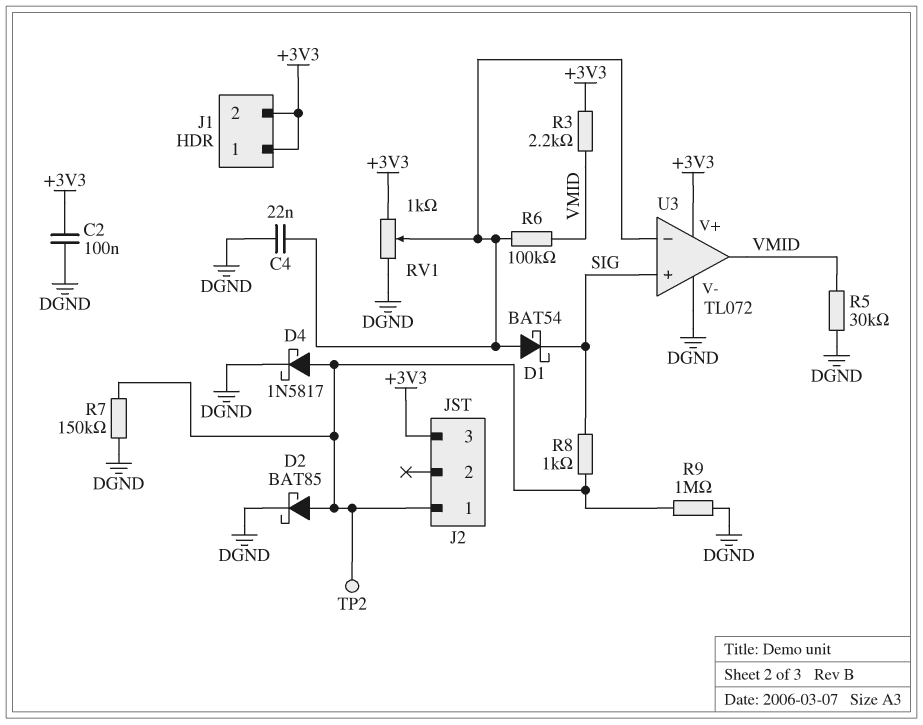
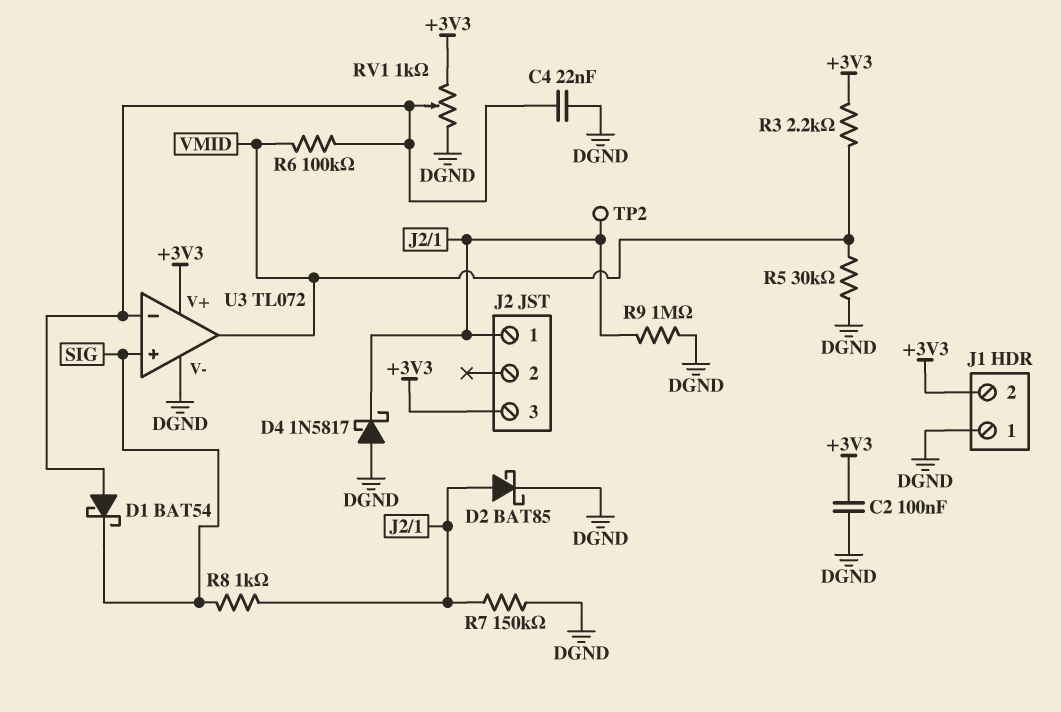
D4: schottky 1N5817 (A J2/1, K DGND) -> schottky 1N5817 (A DGND, K J2/1)
J1 pin 1: +3V3 -> DGND

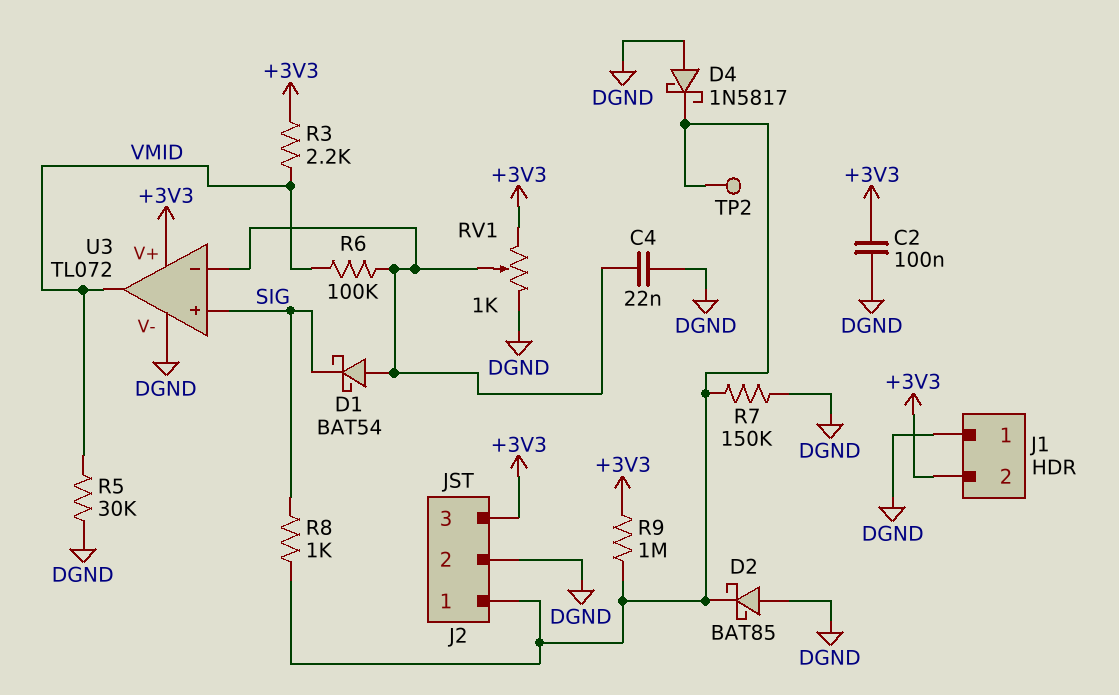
D2: schottky BAT85 (A J2/1, K DGND) -> schottky BAT85 (A DGND, K J2/1)
J2 pin 2: none -> DGND
R9: 1M (DGND, J2/1) -> 1M (+3V3, J2/1)

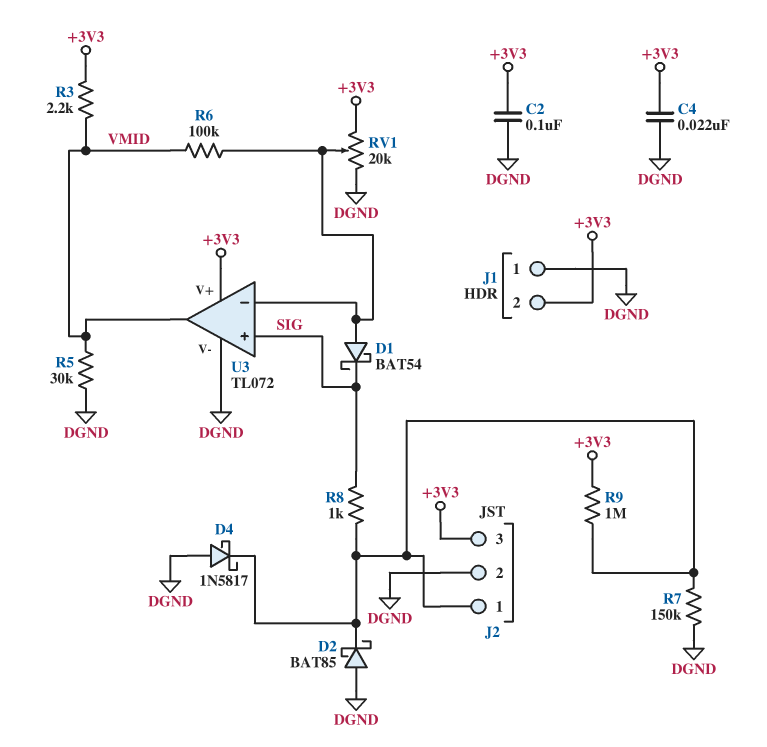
C4: 22nF (DGND, U3/in-) -> 22nF (+3V3, DGND)
RV1: 1k (+3V3, DGND, wiper U3/in-) -> 20k (+3V3, DGND, wiper U3/in-)
TP2: test point (J2/1) -> none

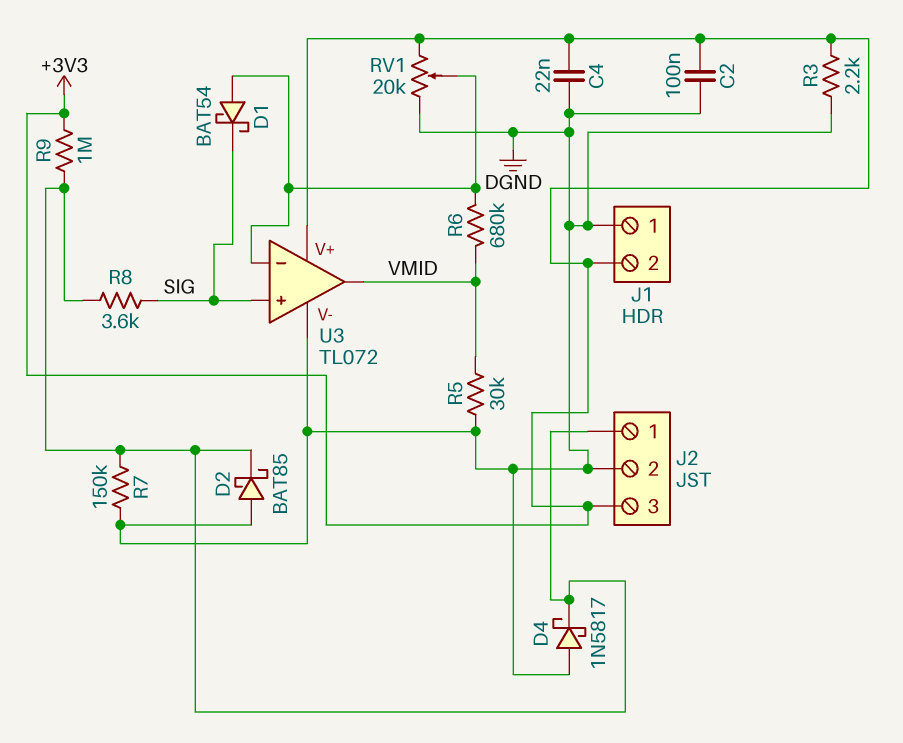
R3: 2.2k (+3V3, VMID) -> 2.2k (+3V3, DGND)
R6: 100k (U3/in-, VMID) -> 680k (U3/in-, VMID)
R8: 1k (J2/1, SIG) -> 3.6k (J2/1, SIG)

